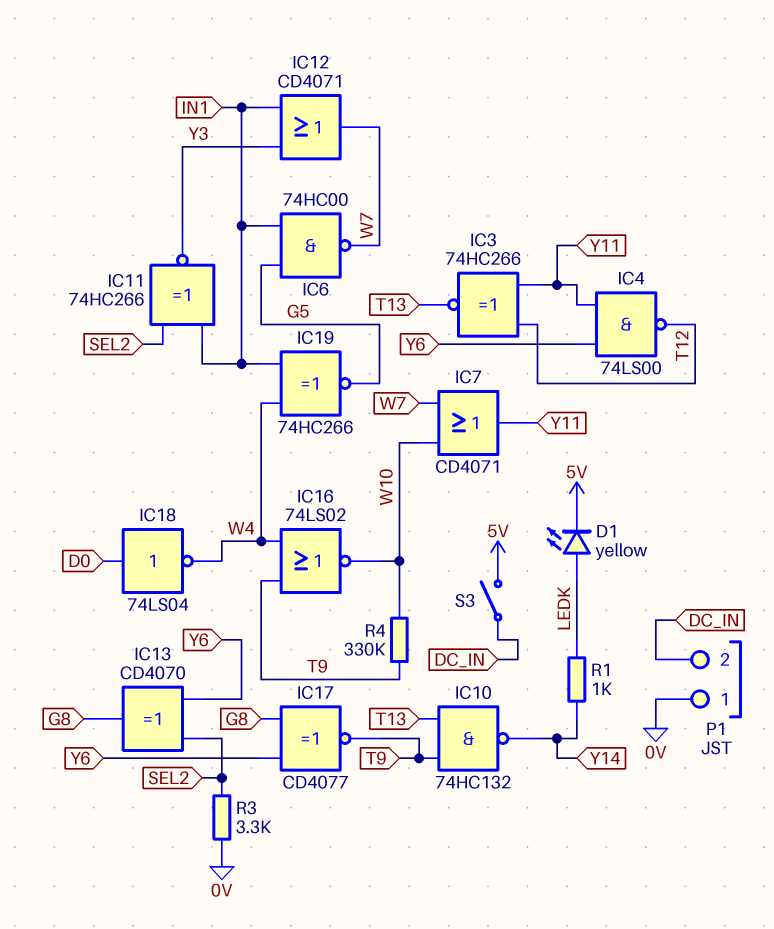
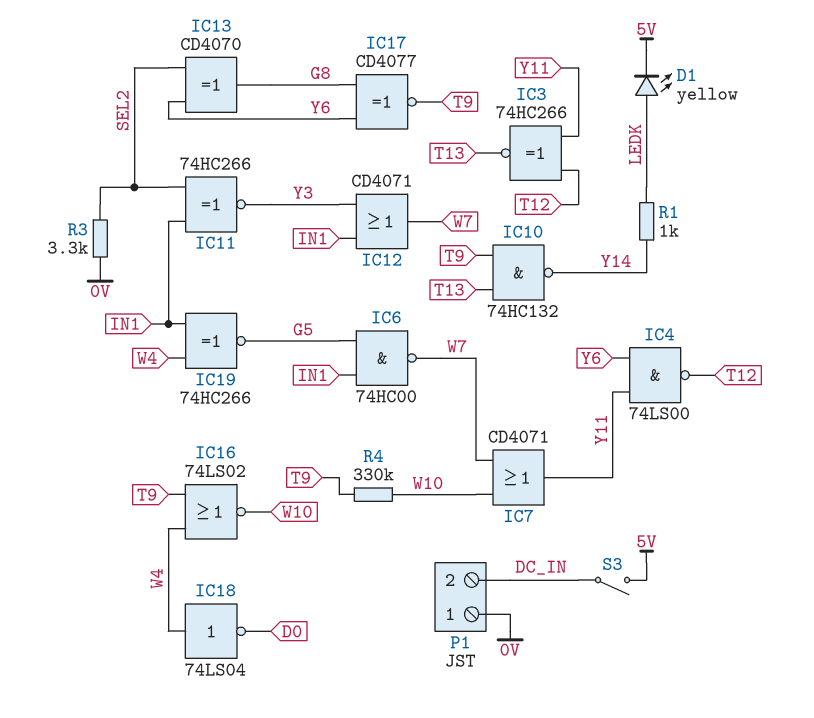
IC18: NOT 74LS04 (in D0, out W4) -> NOT 74LS04 (in W4, out D0)

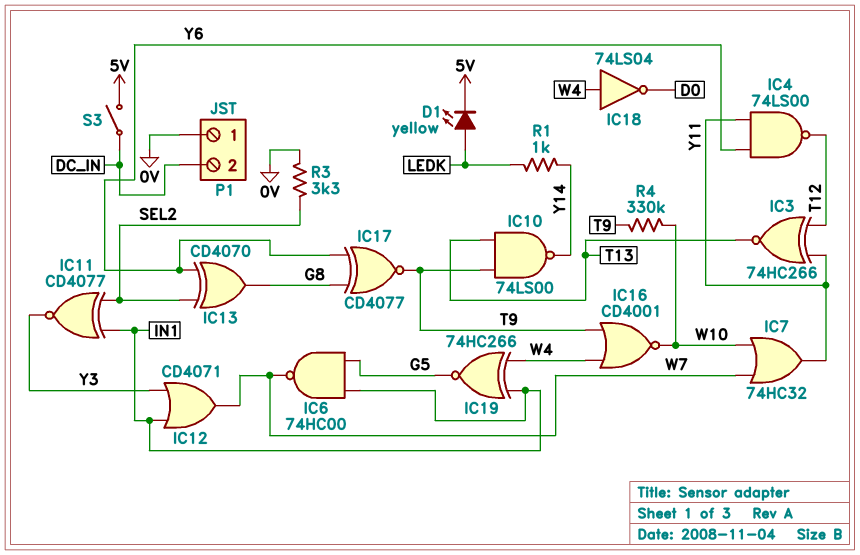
IC7: OR CD4071 (in W7, in W10, out Y11) -> OR 74HC32 (in W7, in W10, out Y11)
IC10: NAND 74HC132 (in T9, in T13, out Y14) -> NAND 74LS00 (in T9, in T13, out Y14)
IC11: XNOR 74HC266 (in IN1, in SEL2, out Y3) -> XNOR CD4077 (in IN1, in SEL2, out Y3)
IC16: NOR 74LS02 (in T9, in W4, out W10) -> NOR CD4001 (in T9, in W4, out W10)

